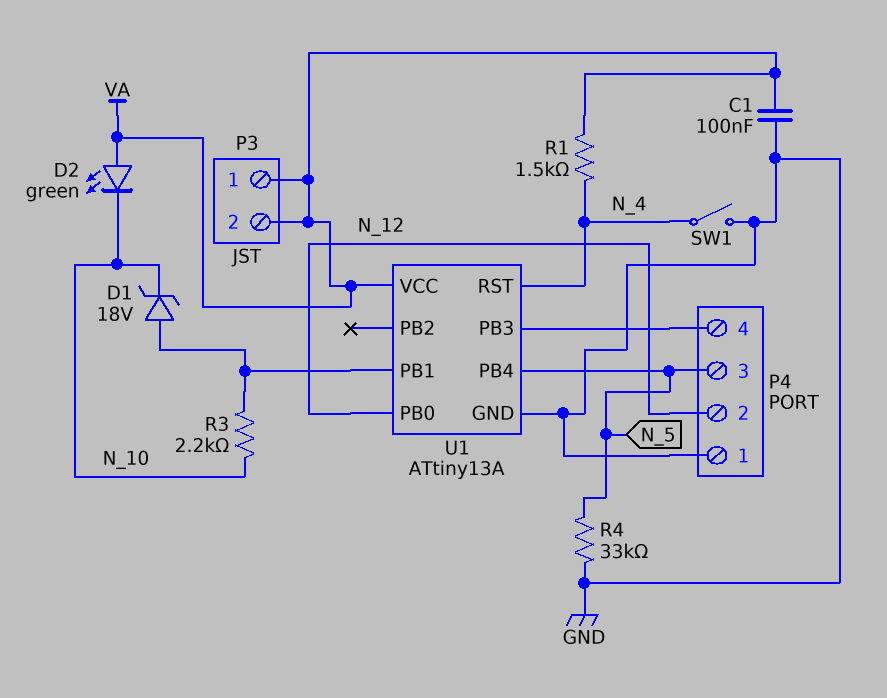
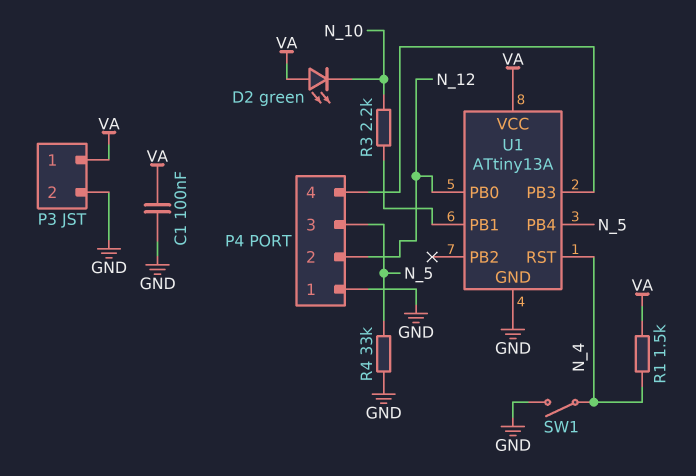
D1: zener 18V (A U1/PB1, K N_10) -> none
P3 pin 2: VA -> GND

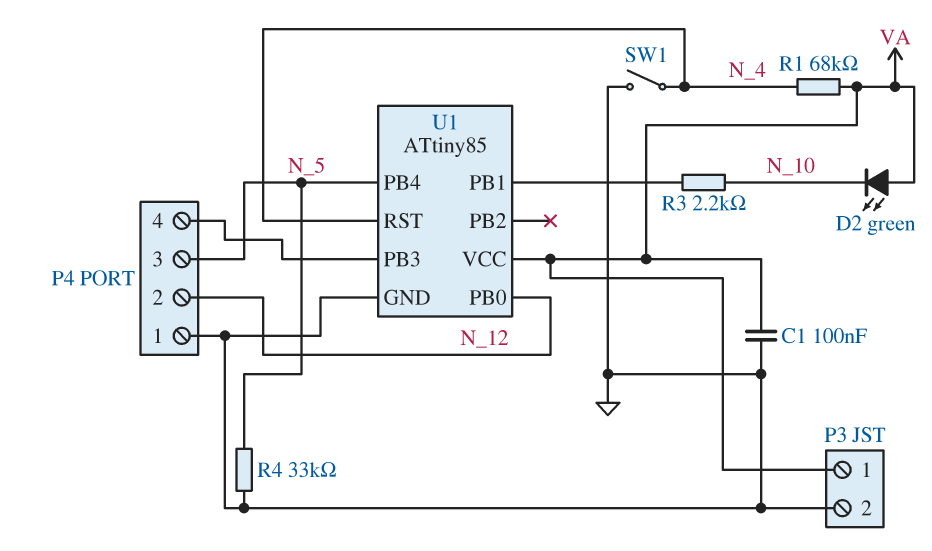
R1: 1.5k (N_4, VA) -> 68k (N_4, VA)
U1: ATtiny13A -> ATtiny85

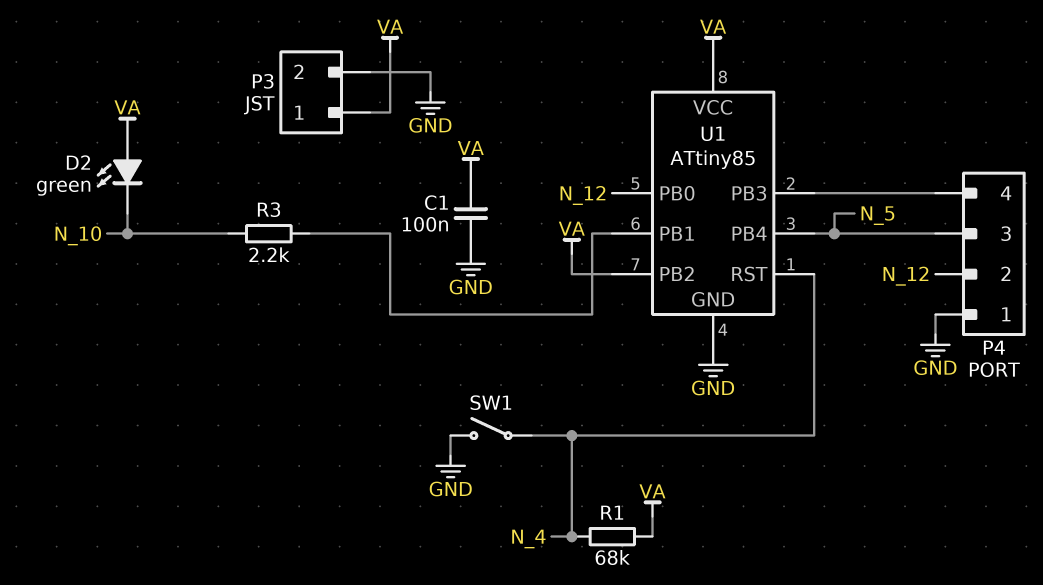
R4: 33k (GND, N_5) -> none
U1 pin PB2: none -> VA

